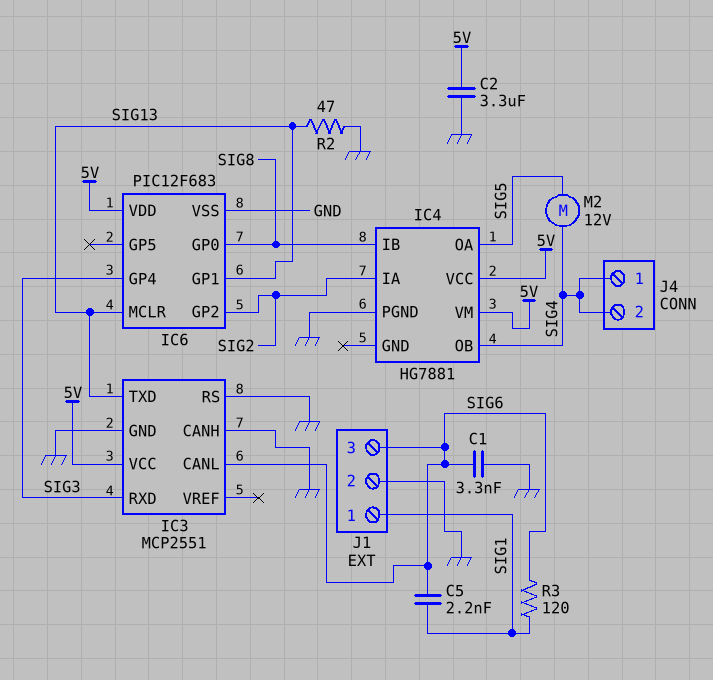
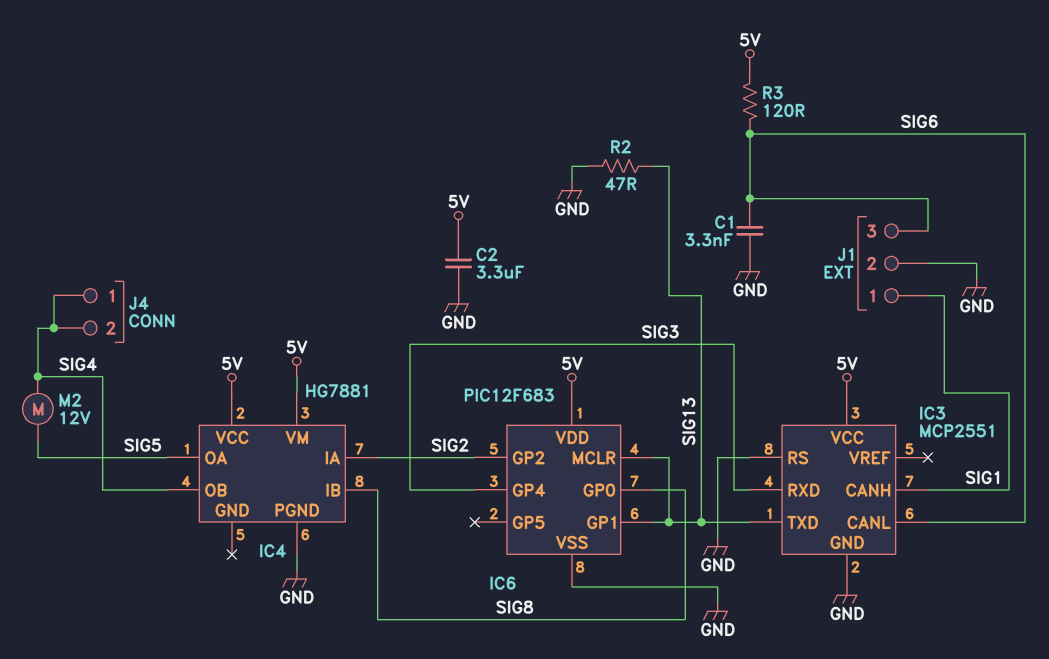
C5: 2.2nF (SIG1, SIG6) -> none
IC3 pin CANH: GND -> SIG1
R3: 120 (SIG1, SIG6) -> 120 (5V, SIG6)

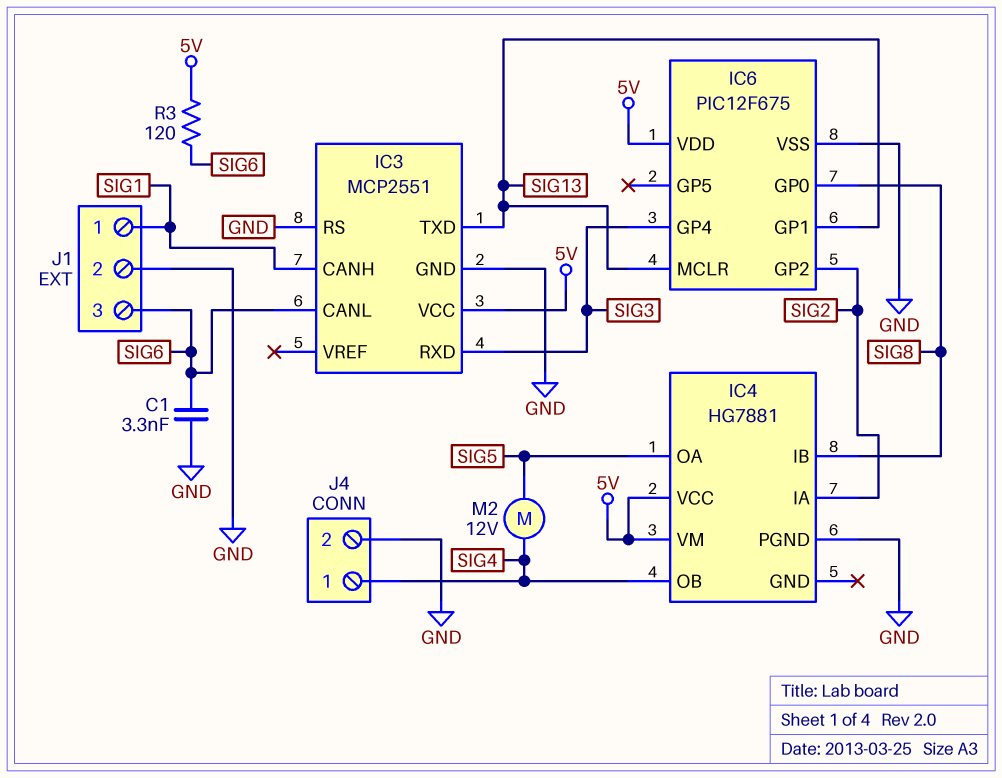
C2: 3.3uF (5V, GND) -> none
IC6: PIC12F683 -> PIC12F675
J4 pin 2: SIG4 -> GND
R2: 47 (GND, SIG13) -> none

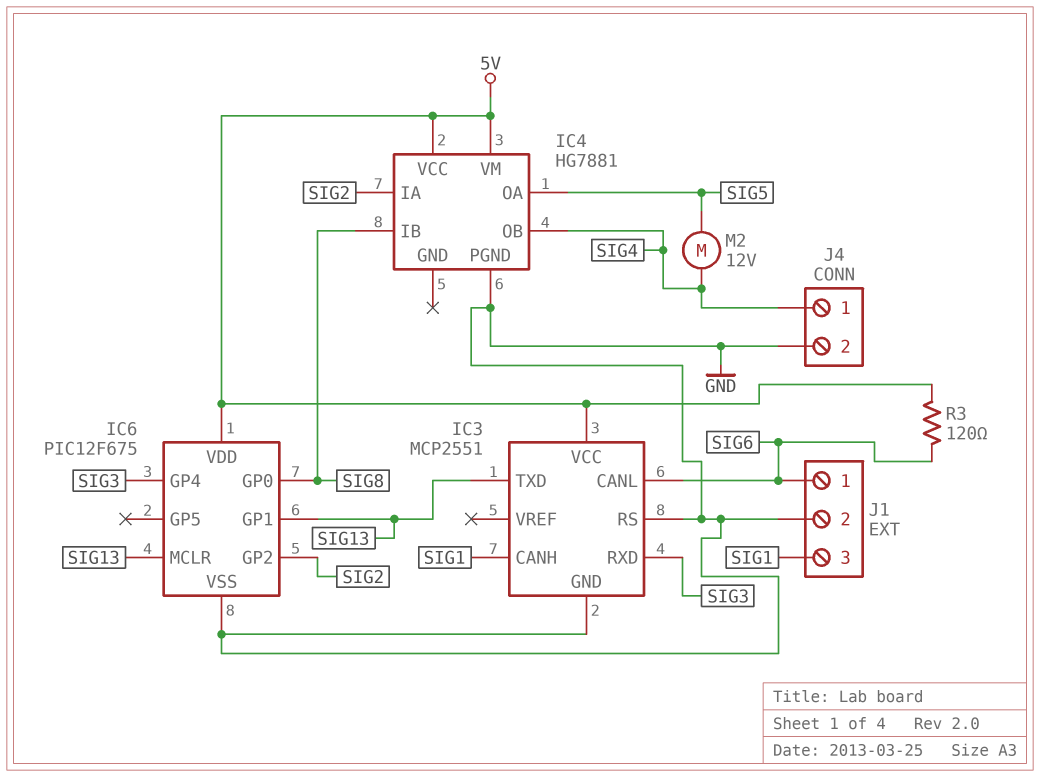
C1: 3.3nF (GND, SIG6) -> none
J1 pin 1: SIG1 -> SIG6
J1 pin 3: SIG6 -> SIG1

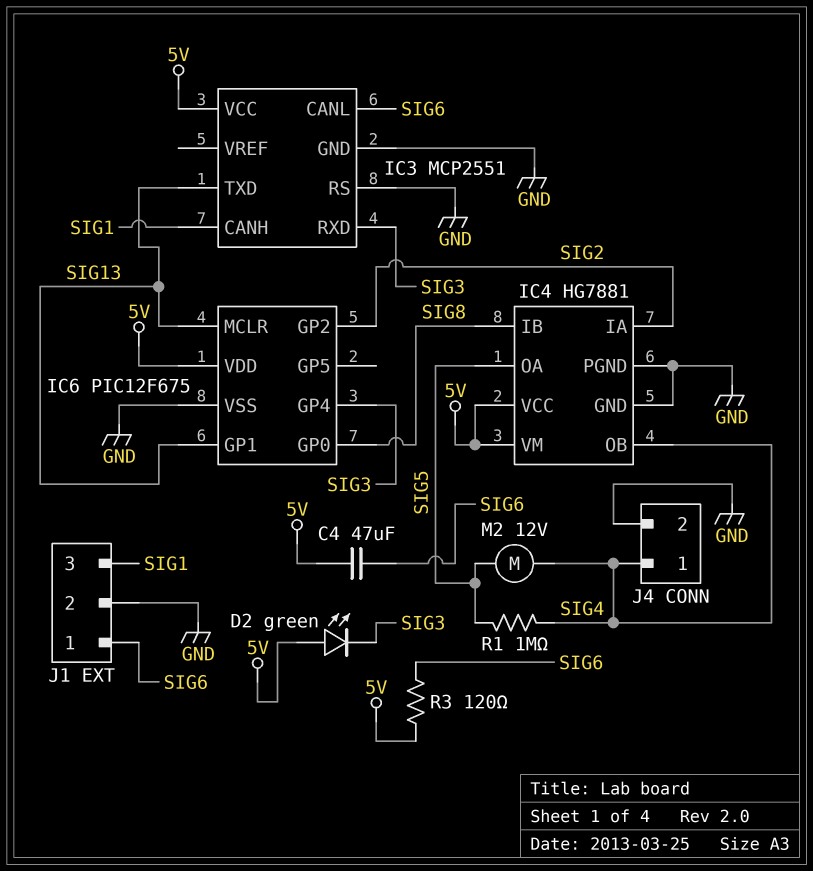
C4: none -> 47uF (5V, SIG6)
D2: none -> LED green (A 5V, K SIG3)
IC4 pin GND: none -> GND
R1: none -> 1M (SIG4, SIG5)

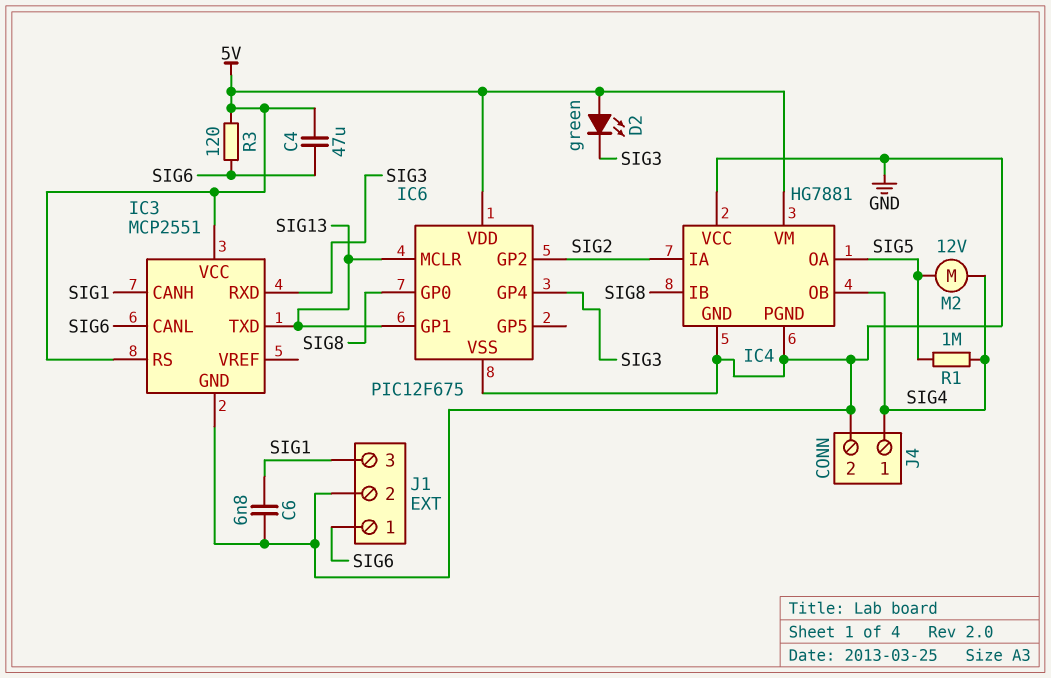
C6: none -> 6.8nF (GND, SIG1)
IC3 pin RS: GND -> 5V
IC4 pin VCC: 5V -> GND

